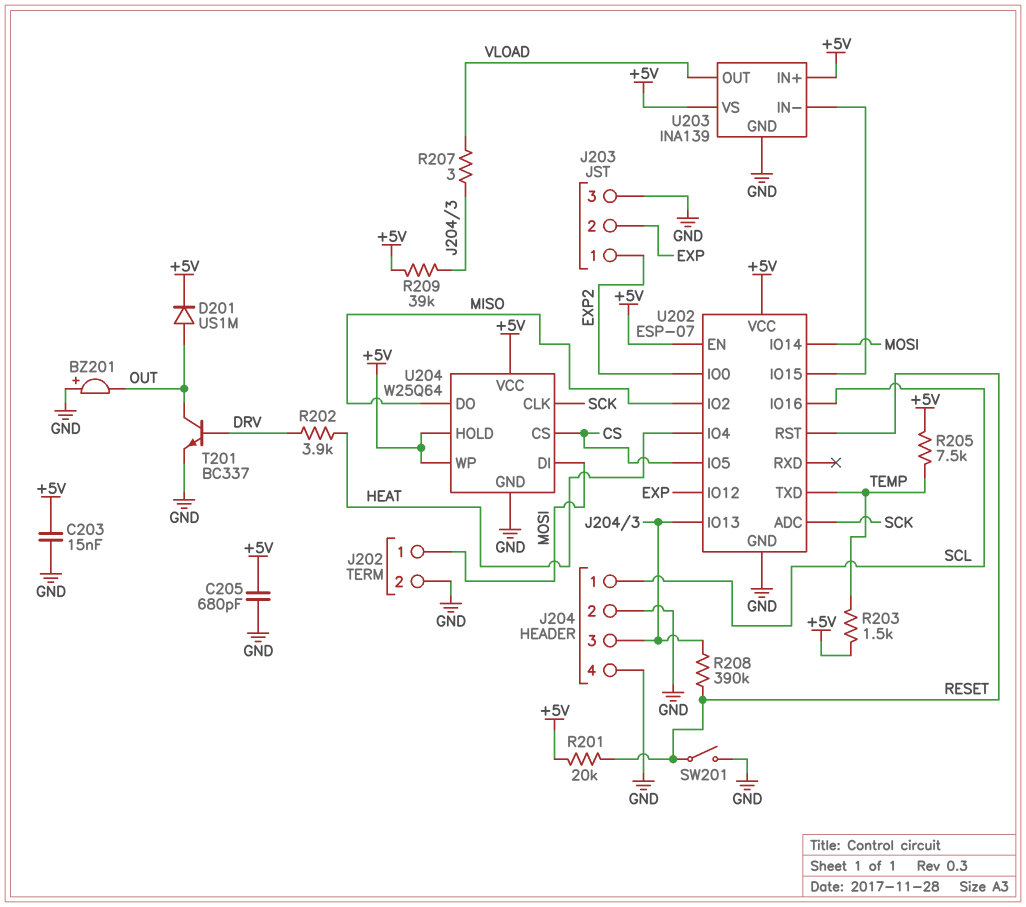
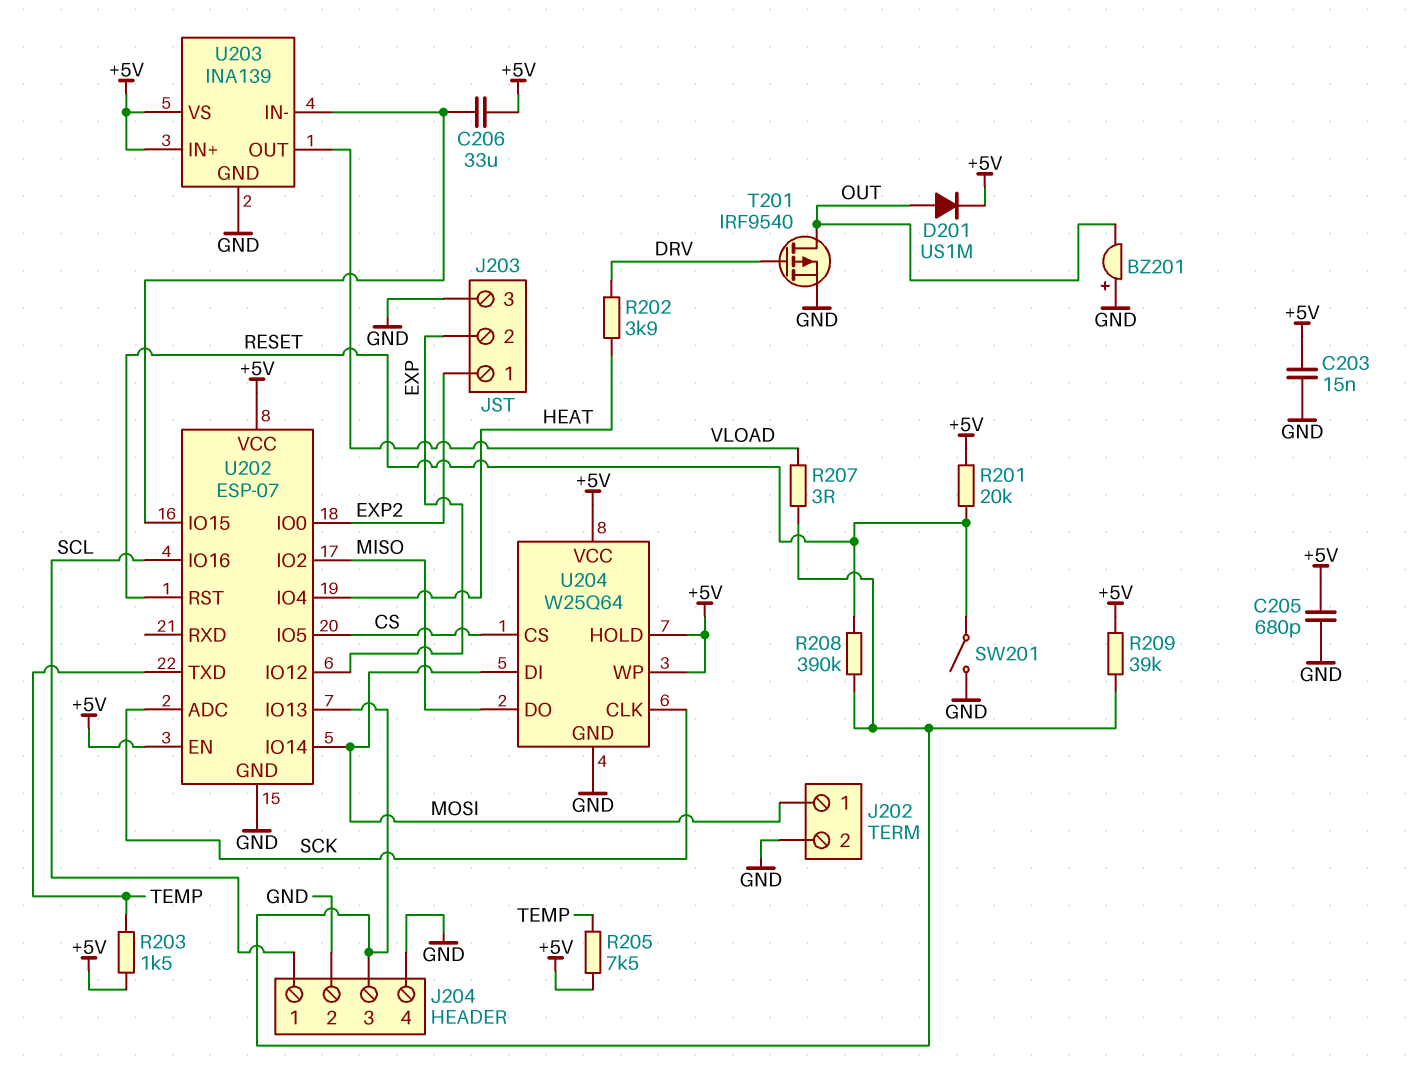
C206: none -> 33uF (+5V, U202/IO15)
T201: NPN BC337 (B DRV, C OUT, E GND) -> PMOS IRF9540 (G DRV, D OUT, S GND)

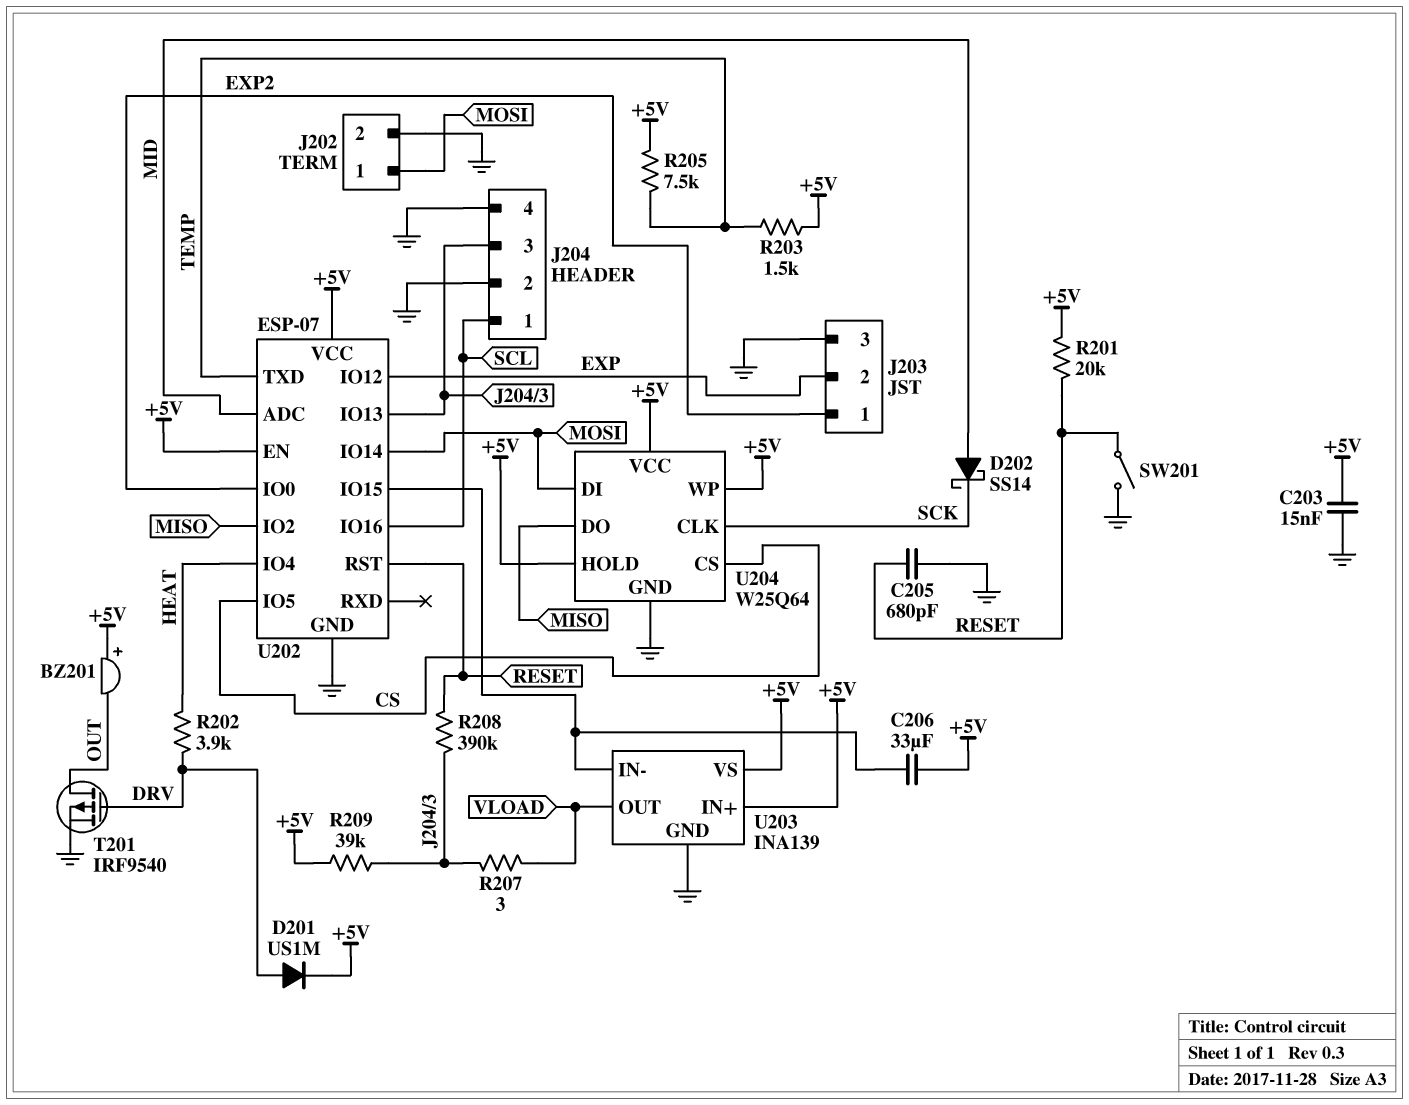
BZ201: buzzer (plus GND, minus OUT) -> buzzer (plus +5V, minus OUT)
C205: 680pF (+5V, GND) -> 680pF (GND, RESET)
D201: diode US1M (A OUT, K +5V) -> diode US1M (A DRV, K +5V)
D202: none -> schottky SS14 (A MID, K SCK)
U202 pin ADC: SCK -> MID

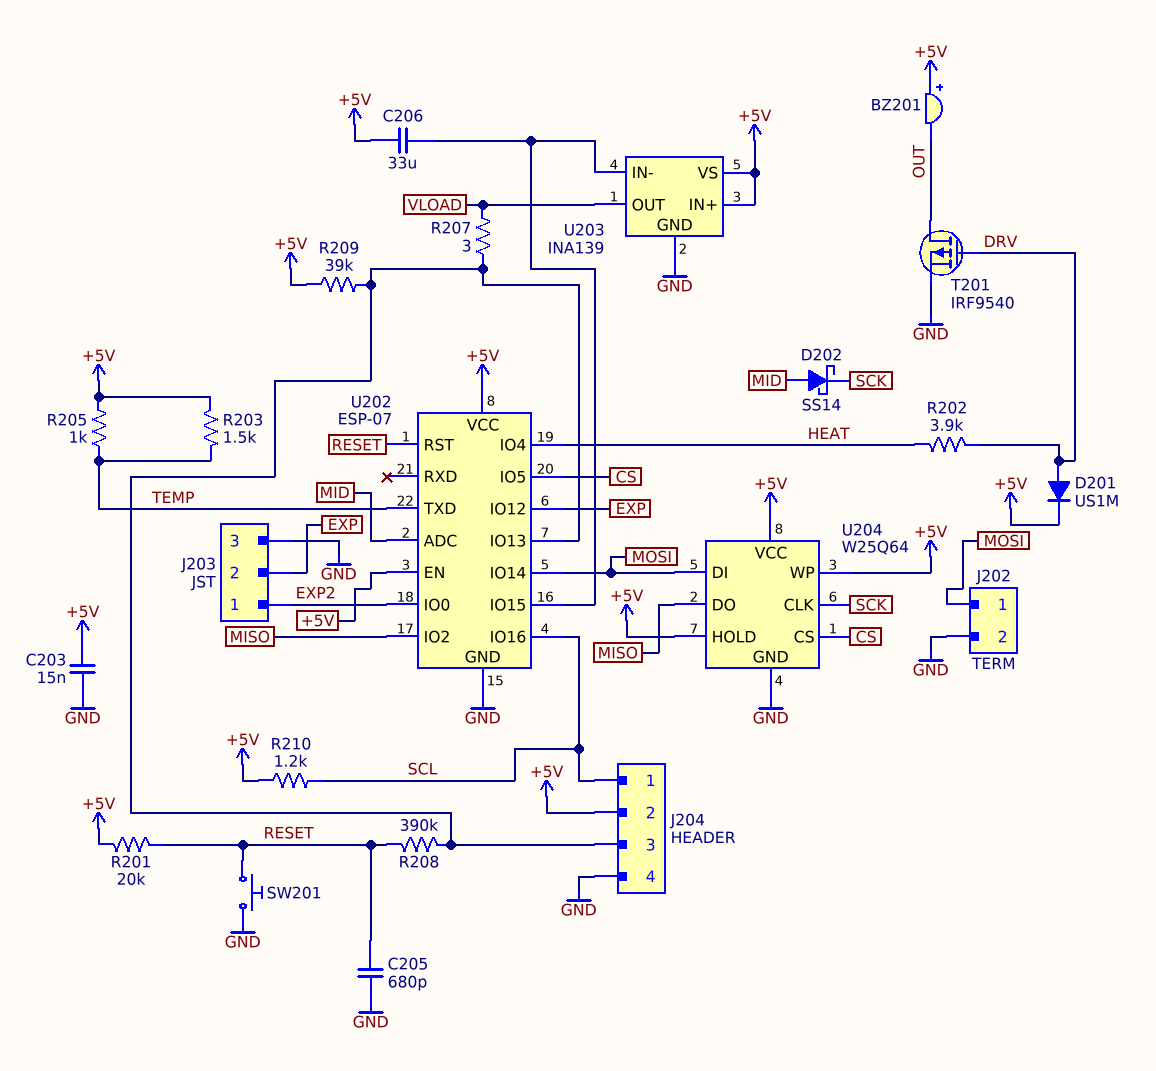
J204 pin 2: GND -> +5V
R205: 7.5k (+5V, TEMP) -> 1k (+5V, TEMP)
R210: none -> 1.2k (+5V, SCL)
SW201: switch (GND, RESET) -> button (GND, RESET)

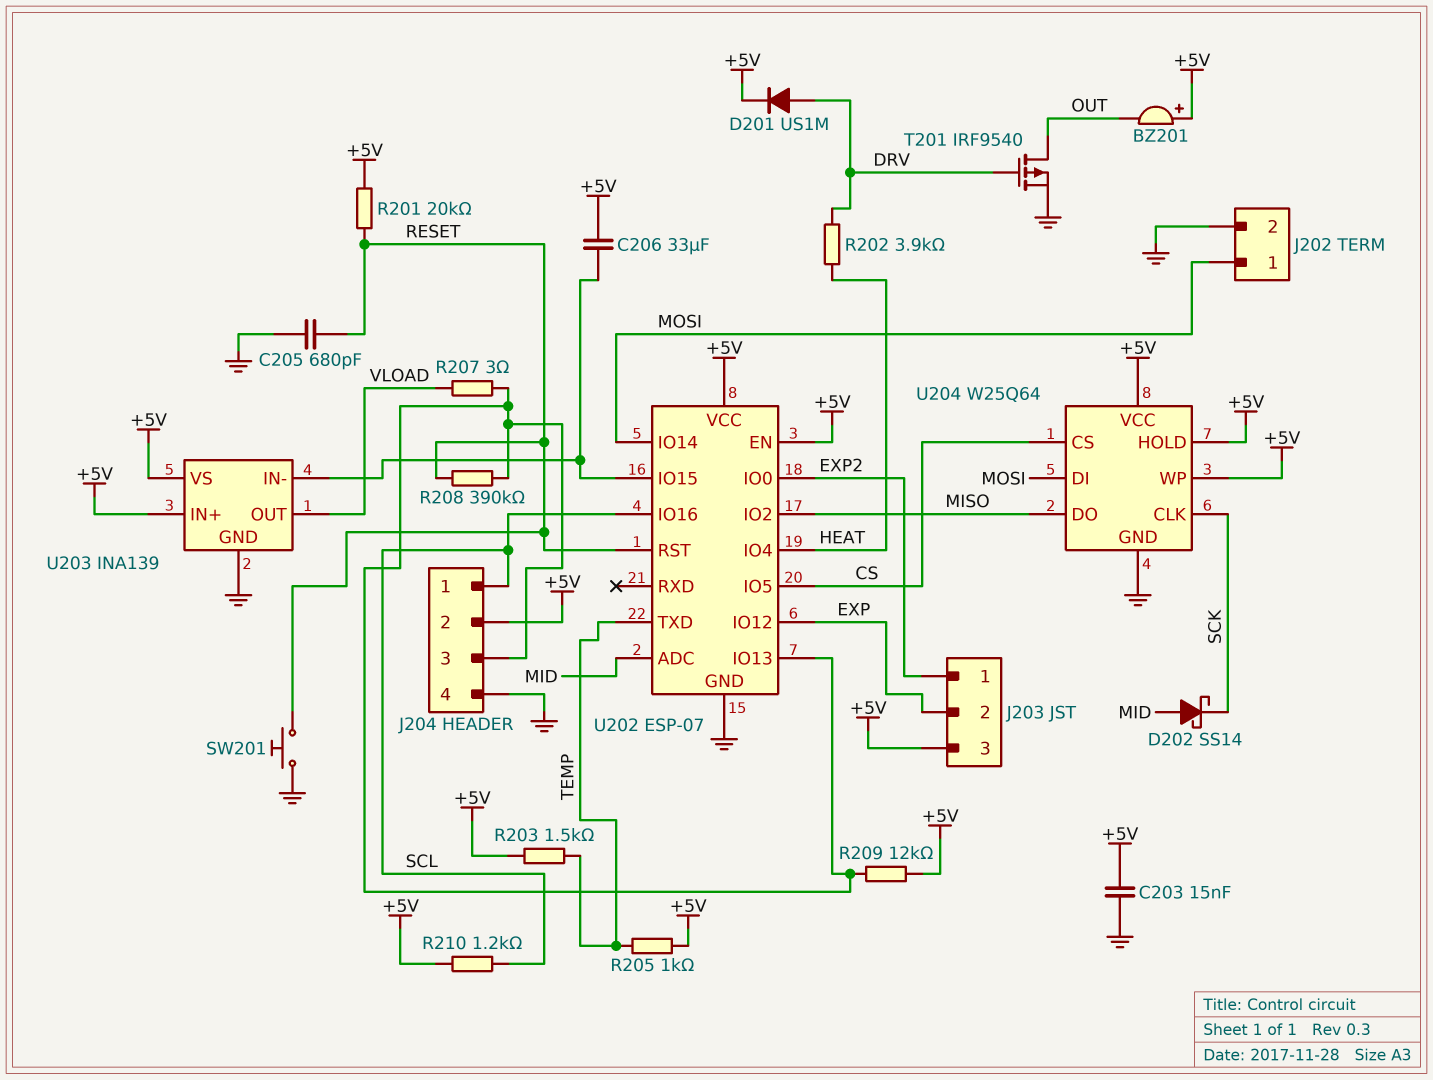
J203 pin 3: GND -> +5V
R209: 39k (+5V, J204/3) -> 12k (+5V, J204/3)

